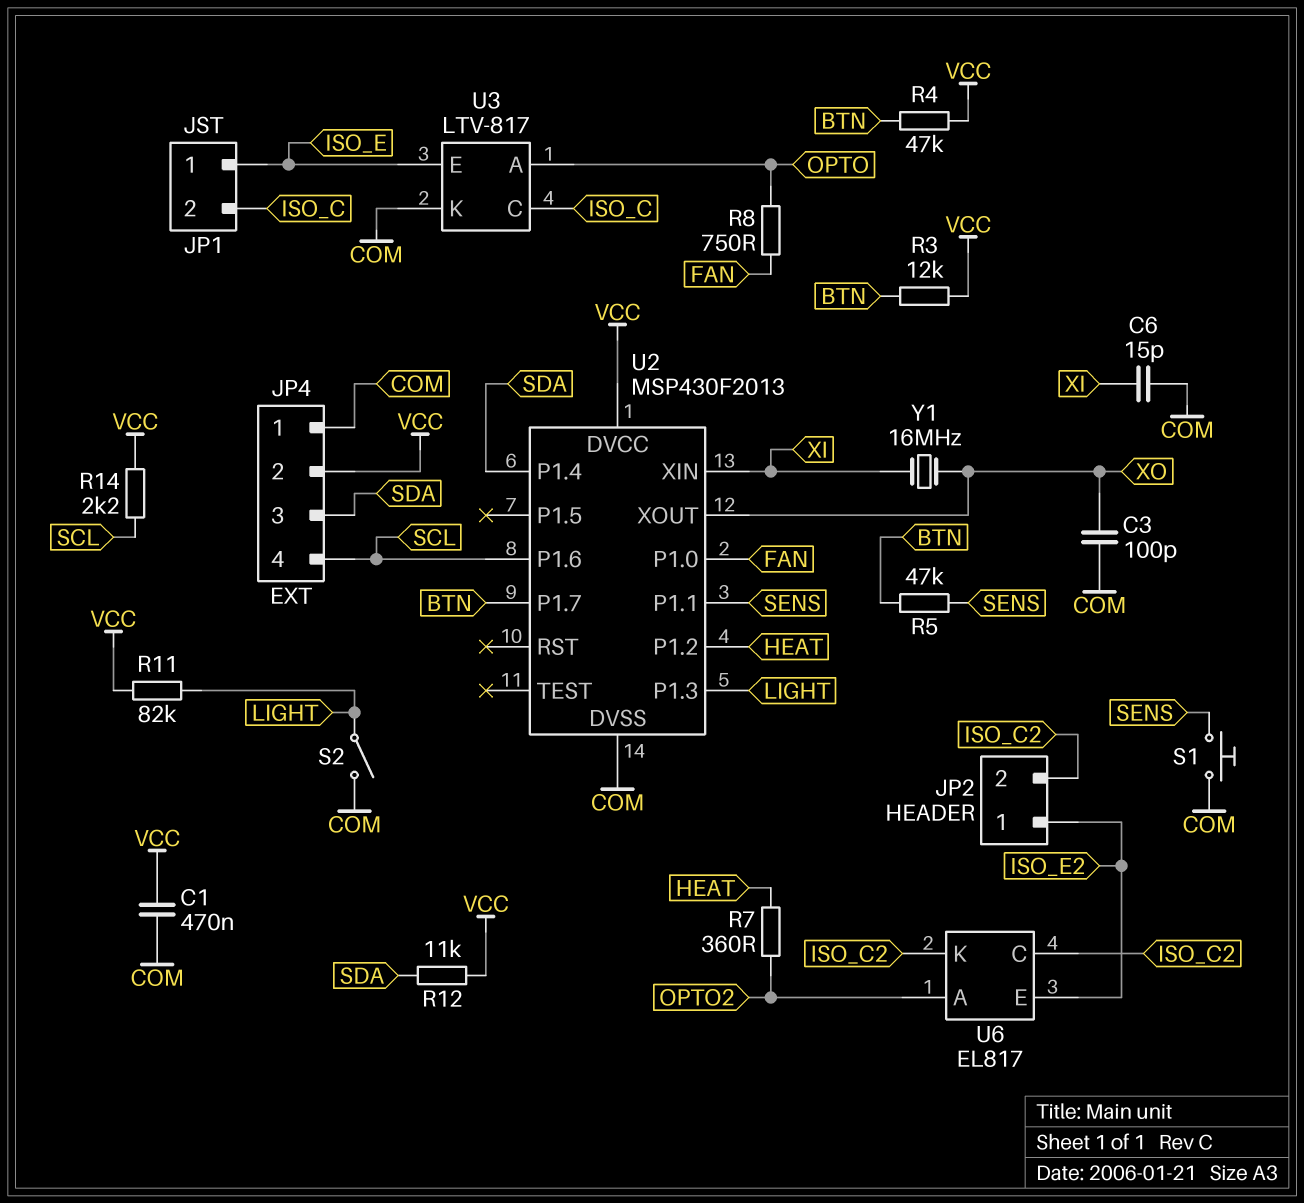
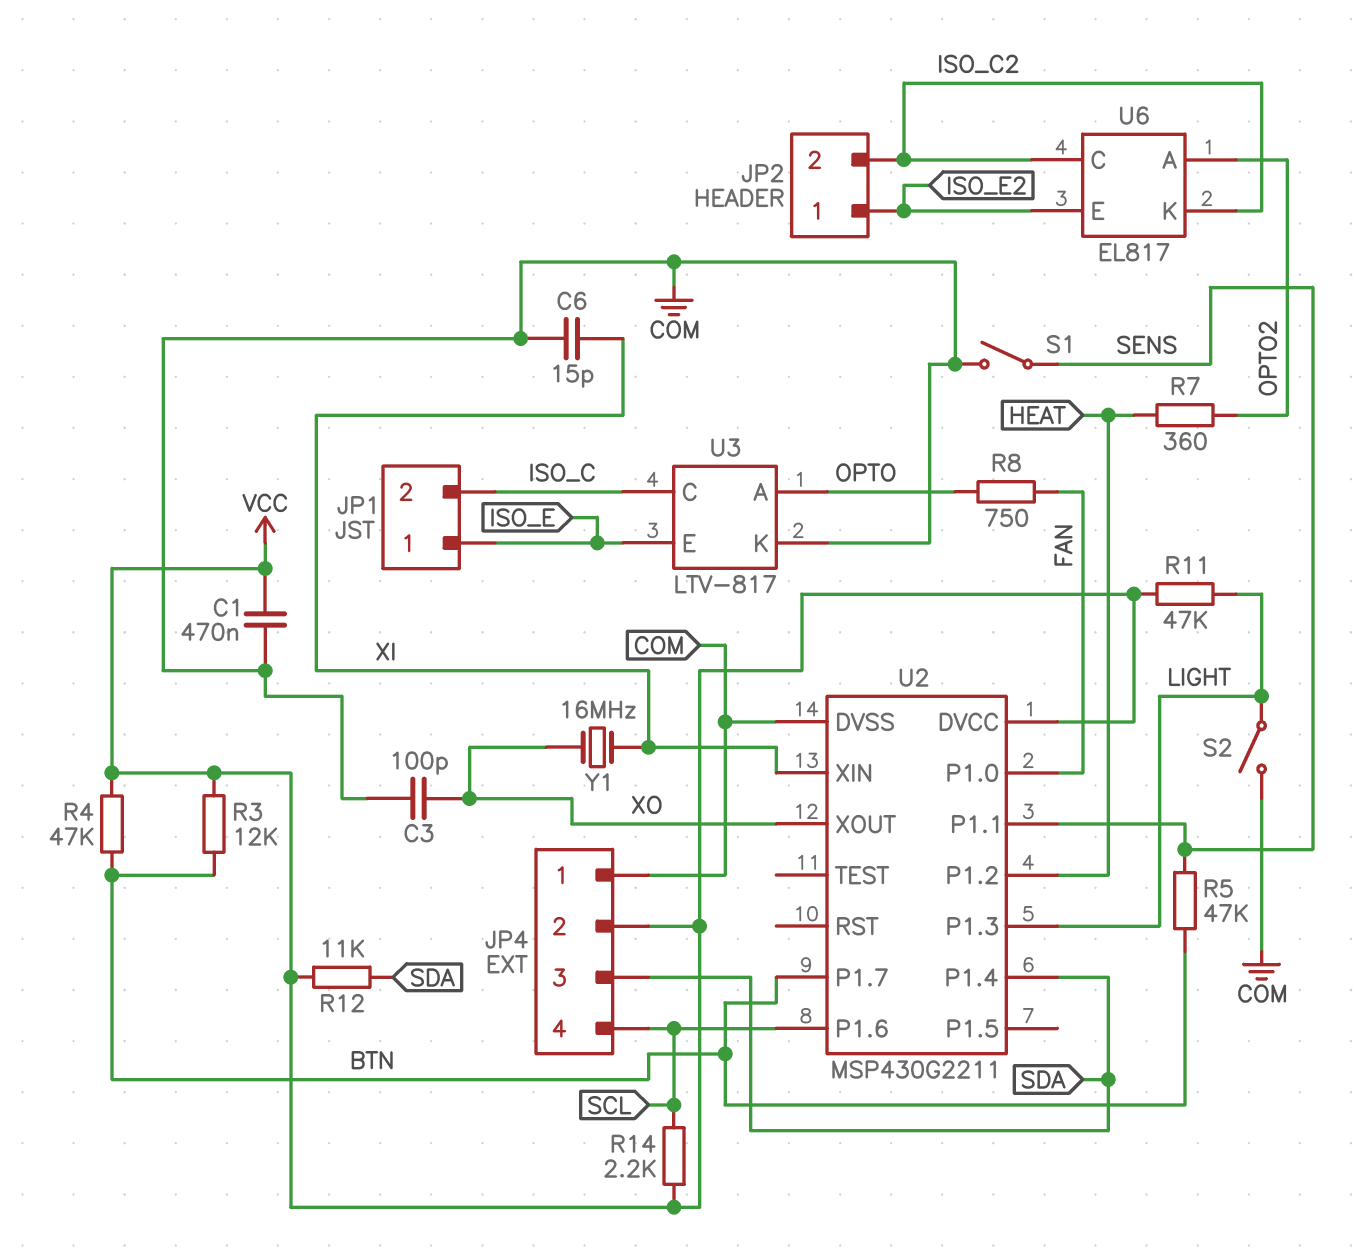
R11: 82k (LIGHT, VCC) -> 47k (LIGHT, VCC)
S1: button (COM, SENS) -> switch (COM, SENS)
U2: MSP430F2013 -> MSP430G2211

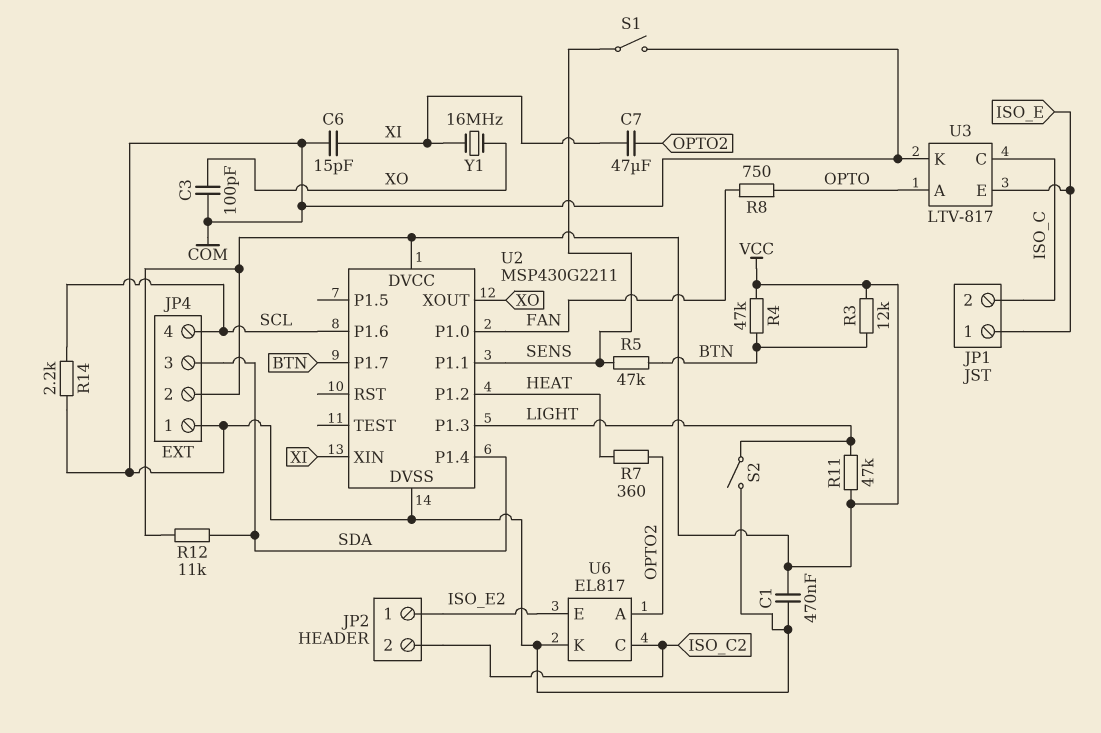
C7: none -> 47uF (OPTO2, XI)
R14: 2.2k (SCL, VCC) -> 2.2k (COM, SCL)
U6 pin K: ISO_C2 -> COM

